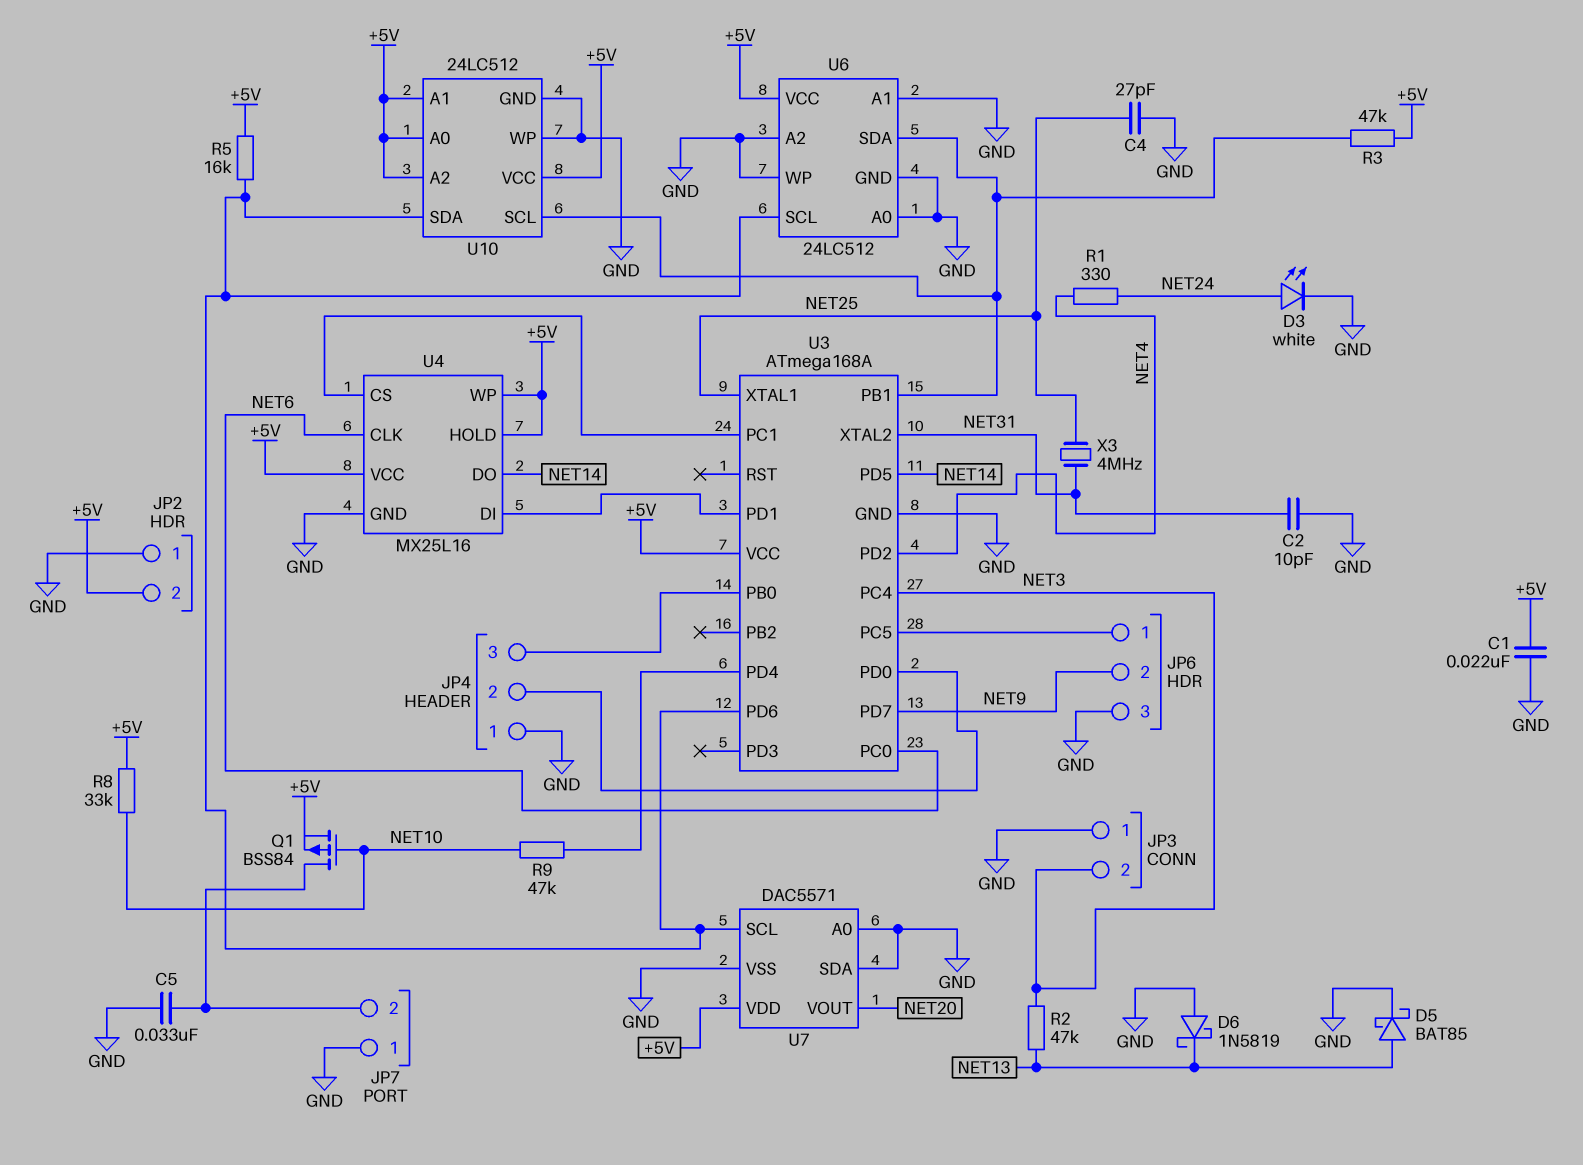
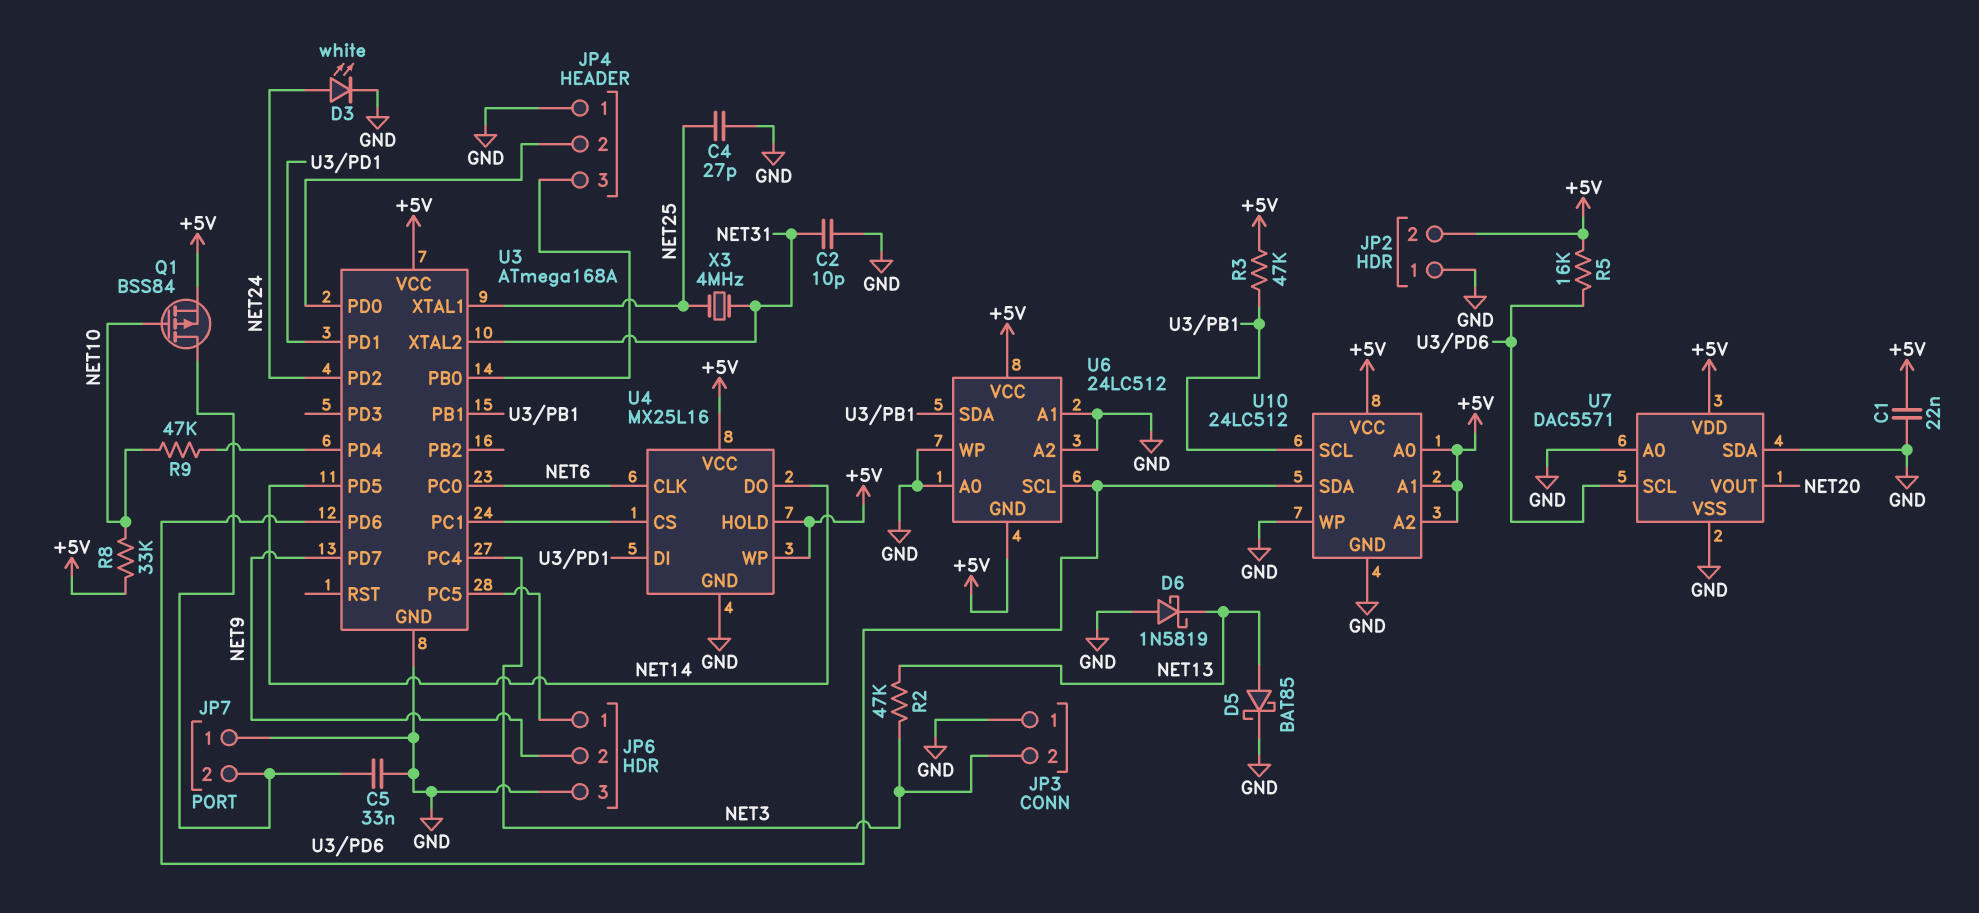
R1: 330 (NET4, NET24) -> none
U3 pin PD2: NET4 -> NET24
U6 pin GND: GND -> +5V

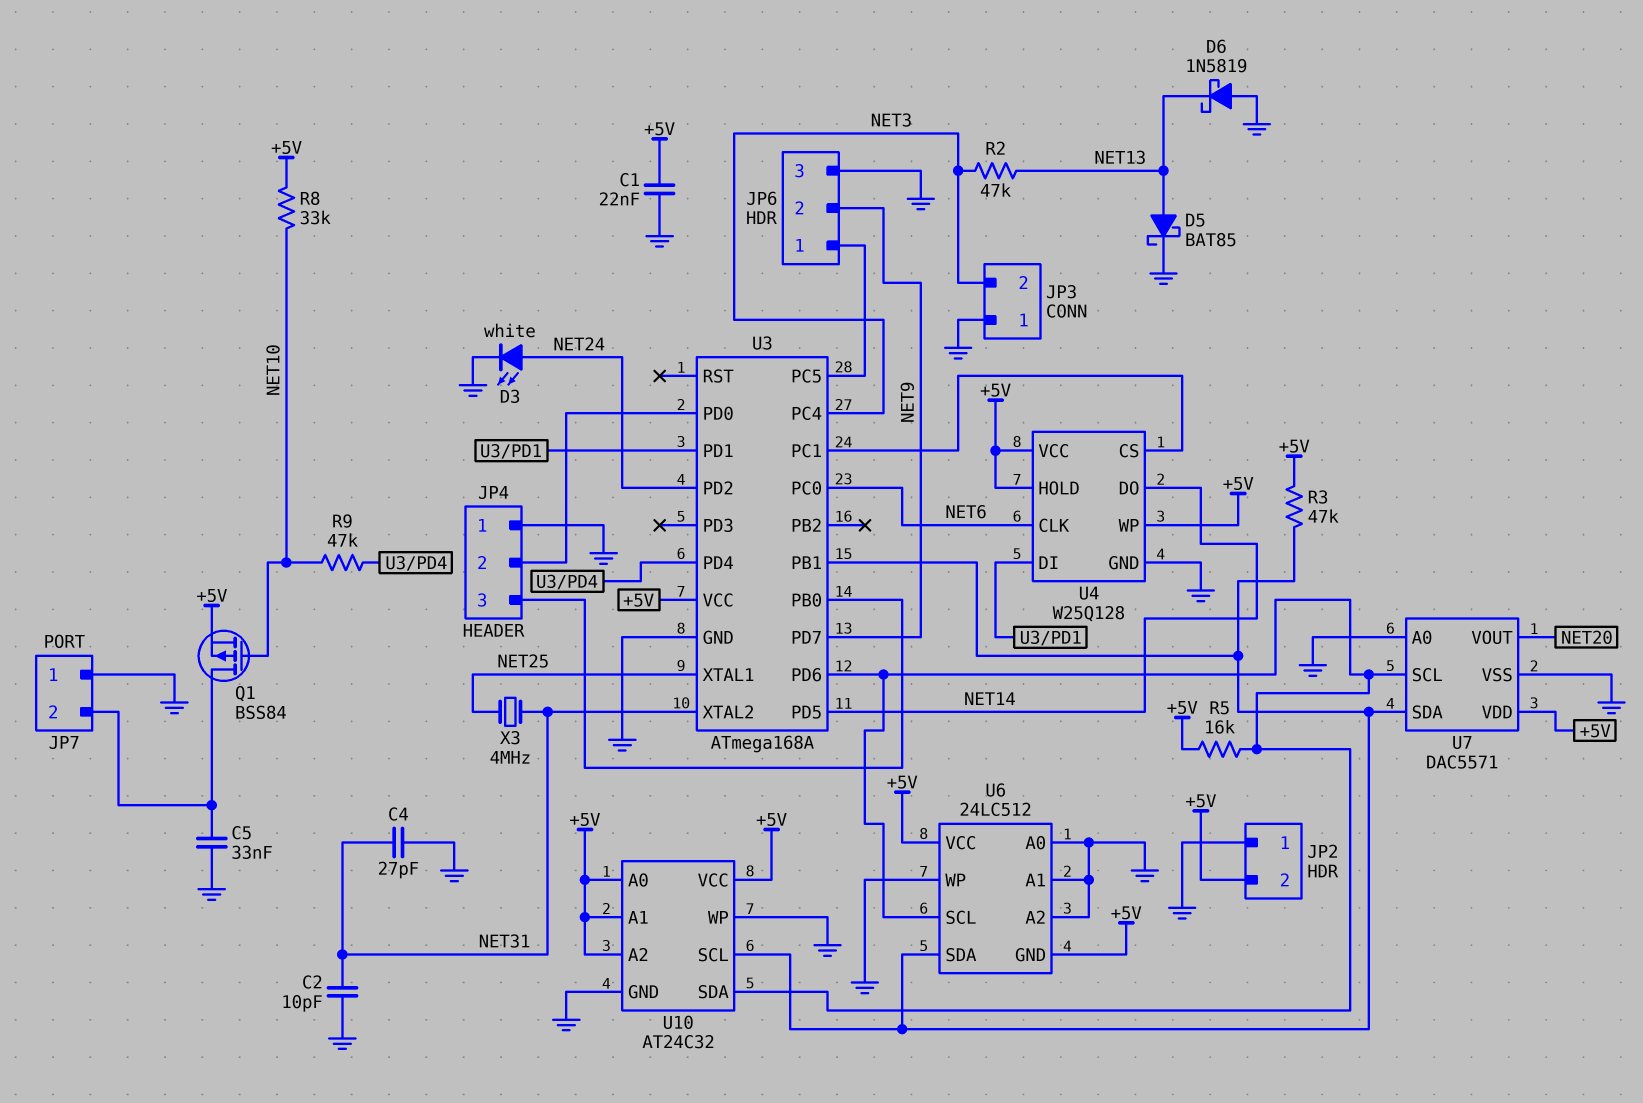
C4: 27pF (GND, NET25) -> 27pF (GND, NET31)
U4: MX25L16 -> W25Q128
U7 pin SDA: GND -> U3/PB1
U10: 24LC512 -> AT24C32

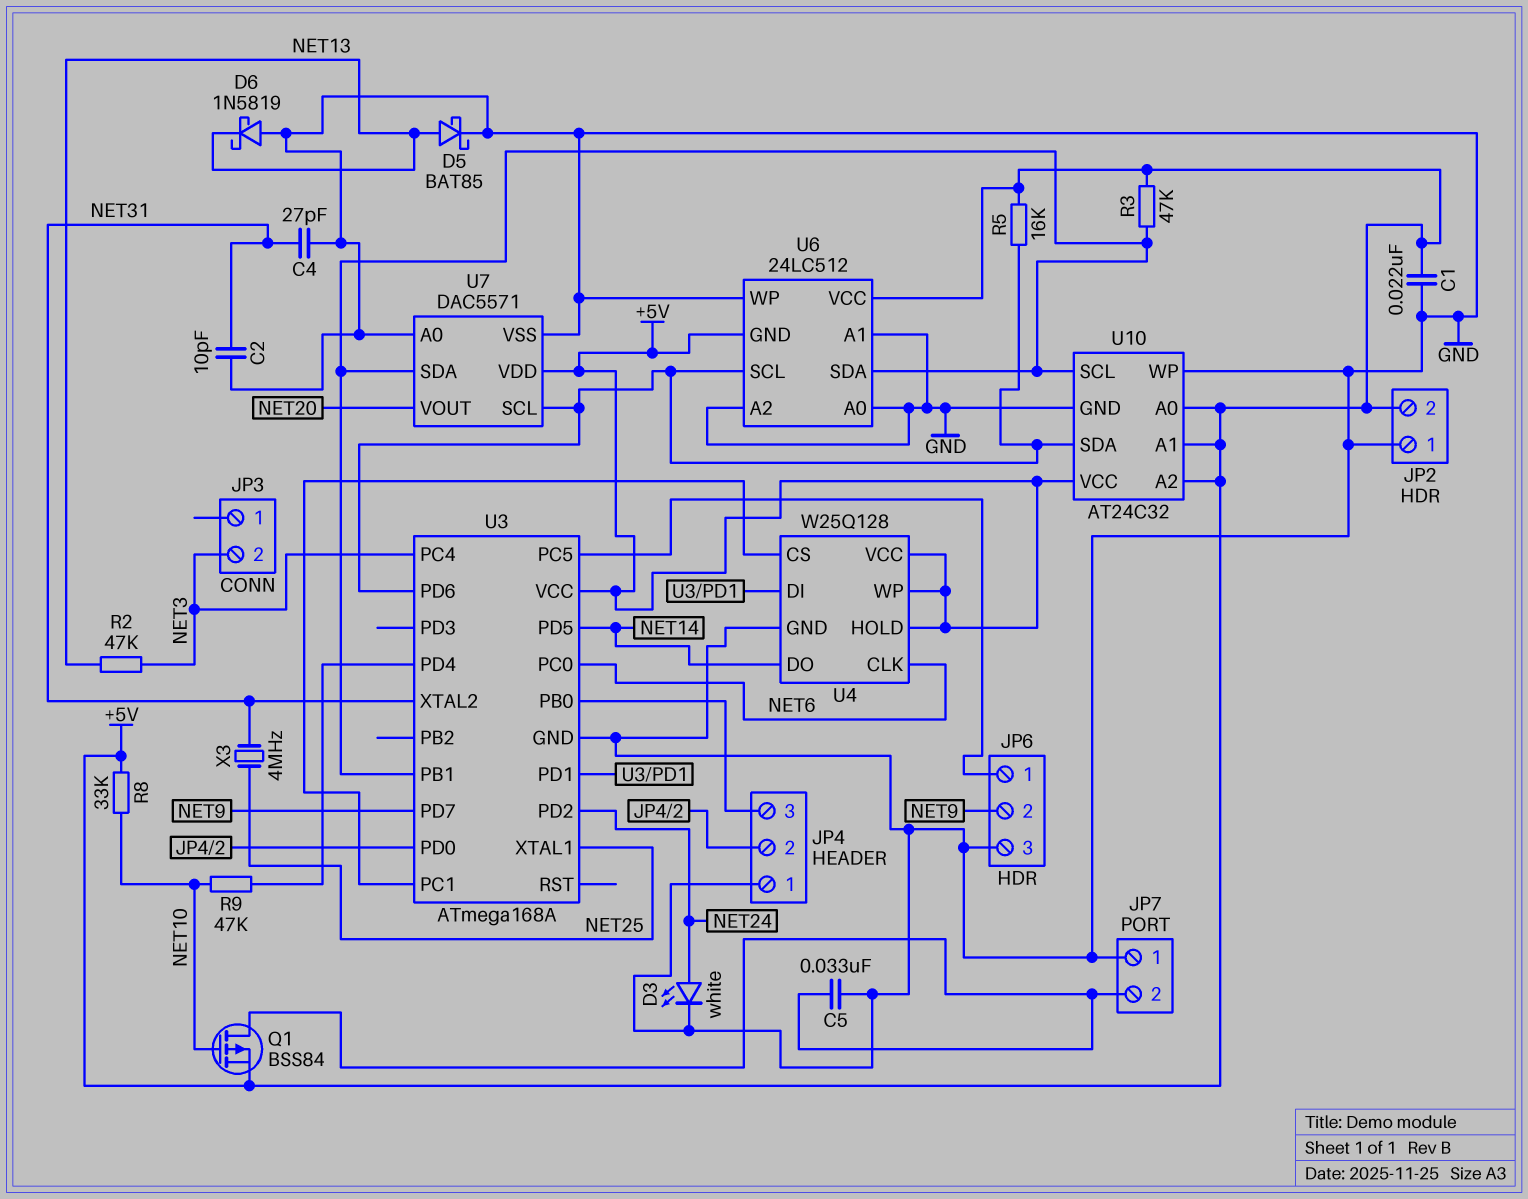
JP3 pin 1: GND -> none

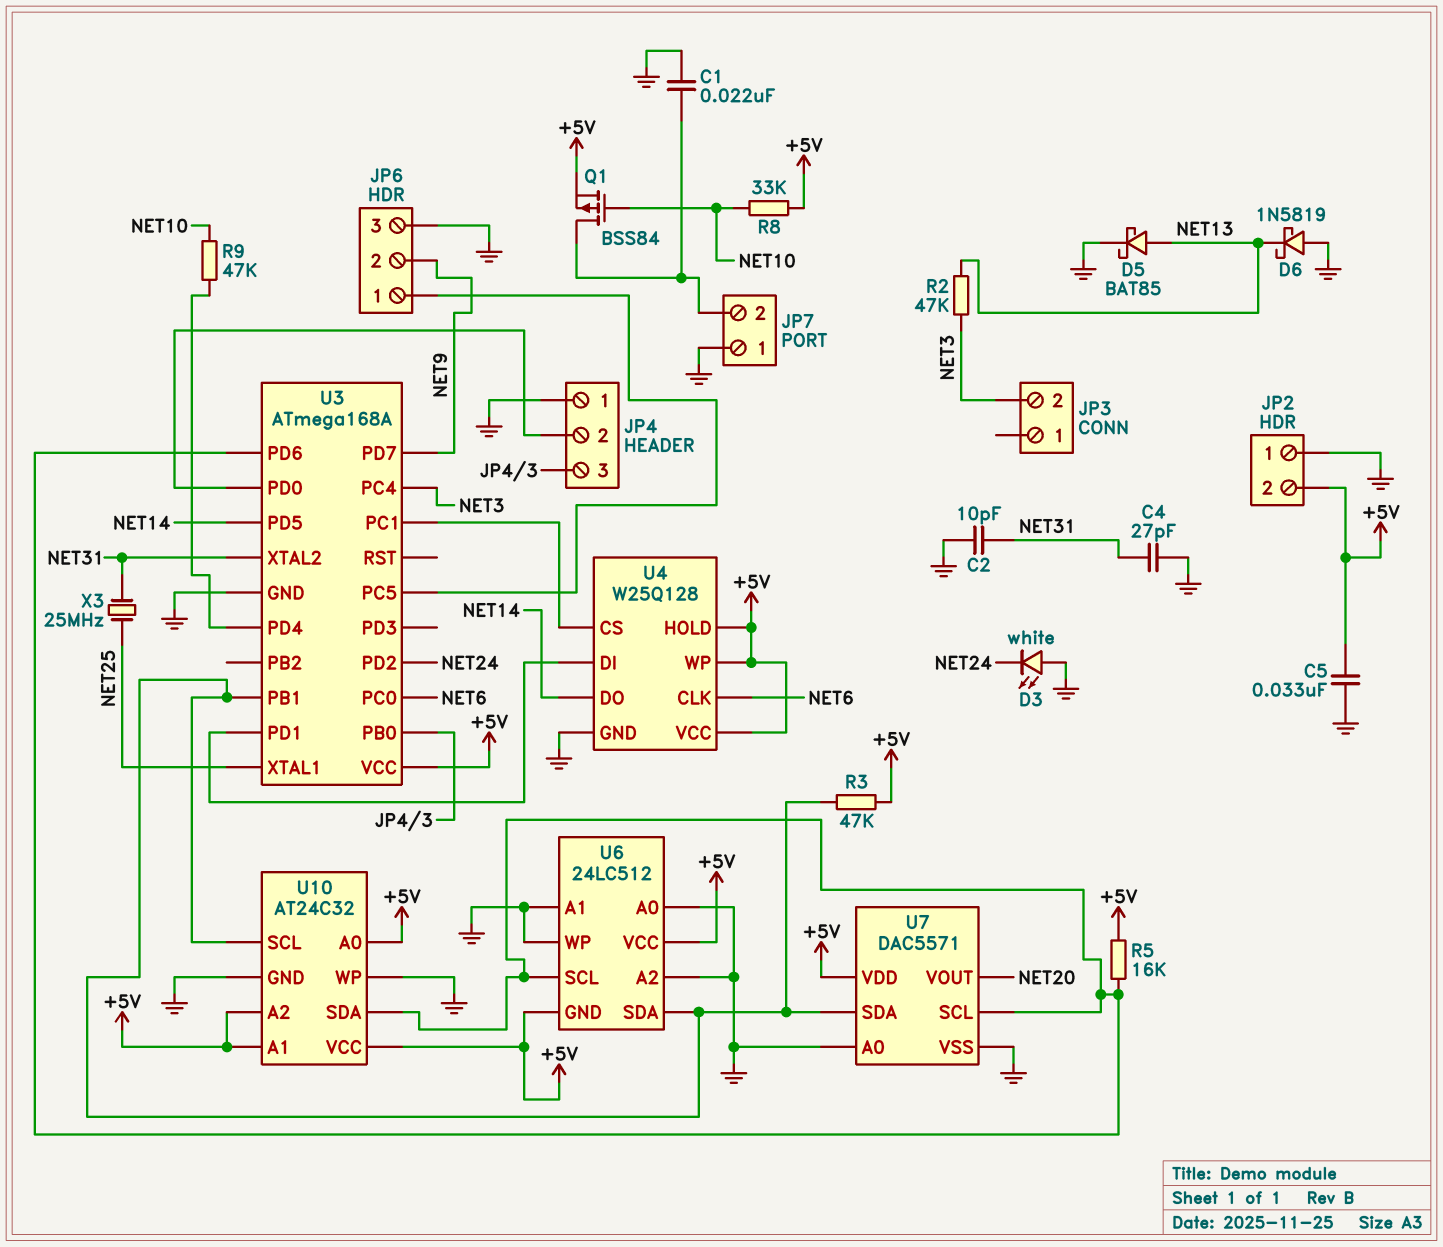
C1: 22nF (+5V, GND) -> 22nF (GND, JP7/2)
C5: 33nF (GND, JP7/2) -> 33nF (+5V, GND)
D3: LED white (A NET24, K GND) -> LED white (A GND, K NET24)
X3: 4MHz (NET25, NET31) -> 25MHz (NET25, NET31)

